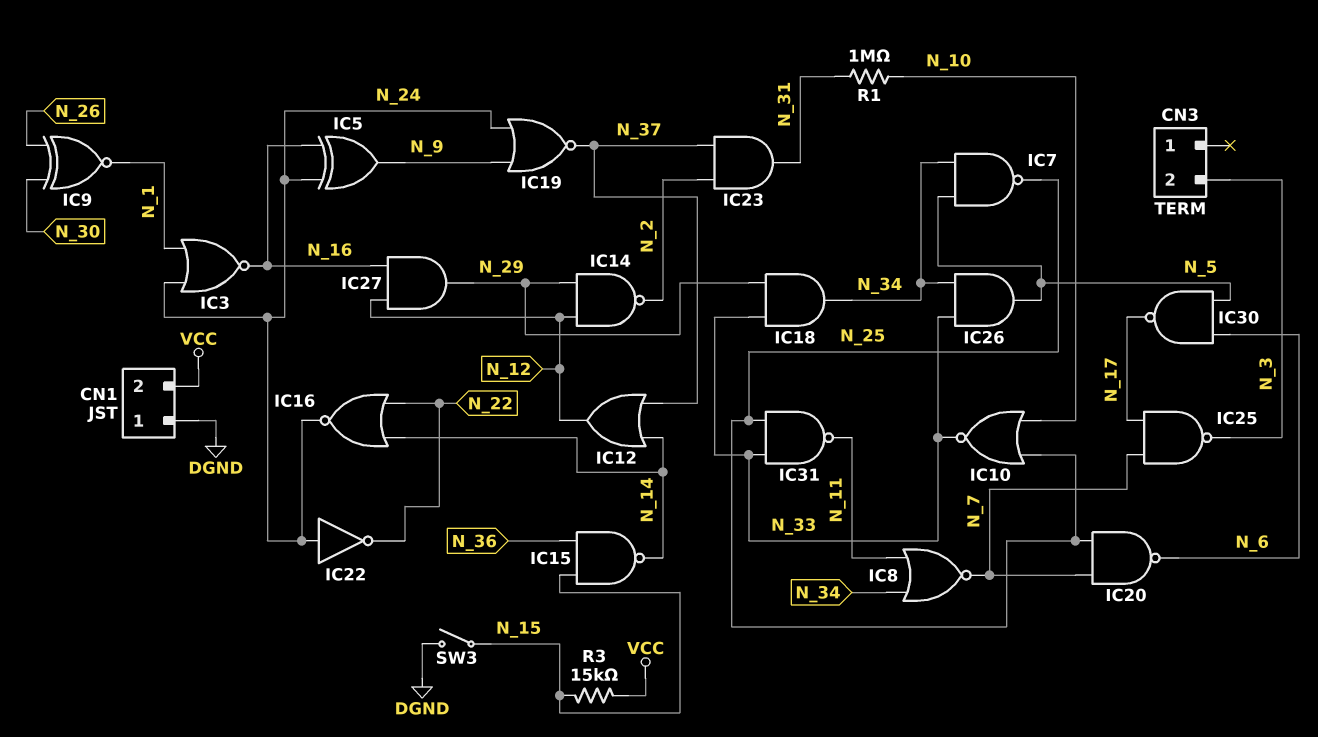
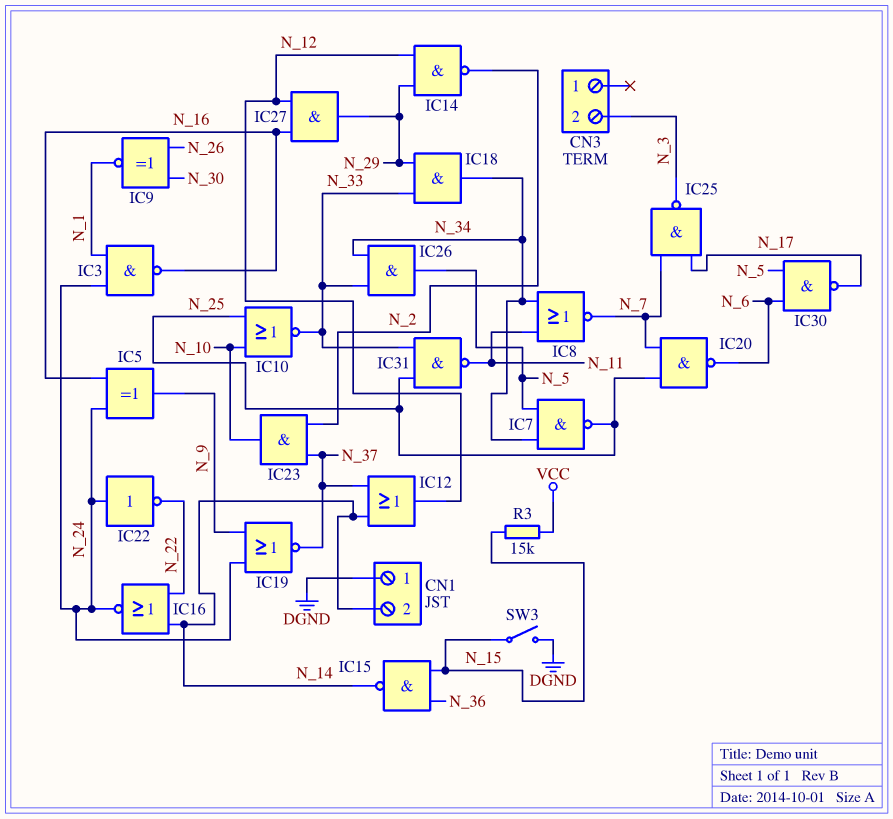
CN1 pin 2: VCC -> N_14
IC3: NOR (in N_1, in N_24, out N_16) -> NAND (in N_1, in N_24, out N_16)
IC23: AND (in N_2, in N_37, out N_31) -> AND (in N_2, in N_37, out N_10)
R1: 1M (N_10, N_31) -> none

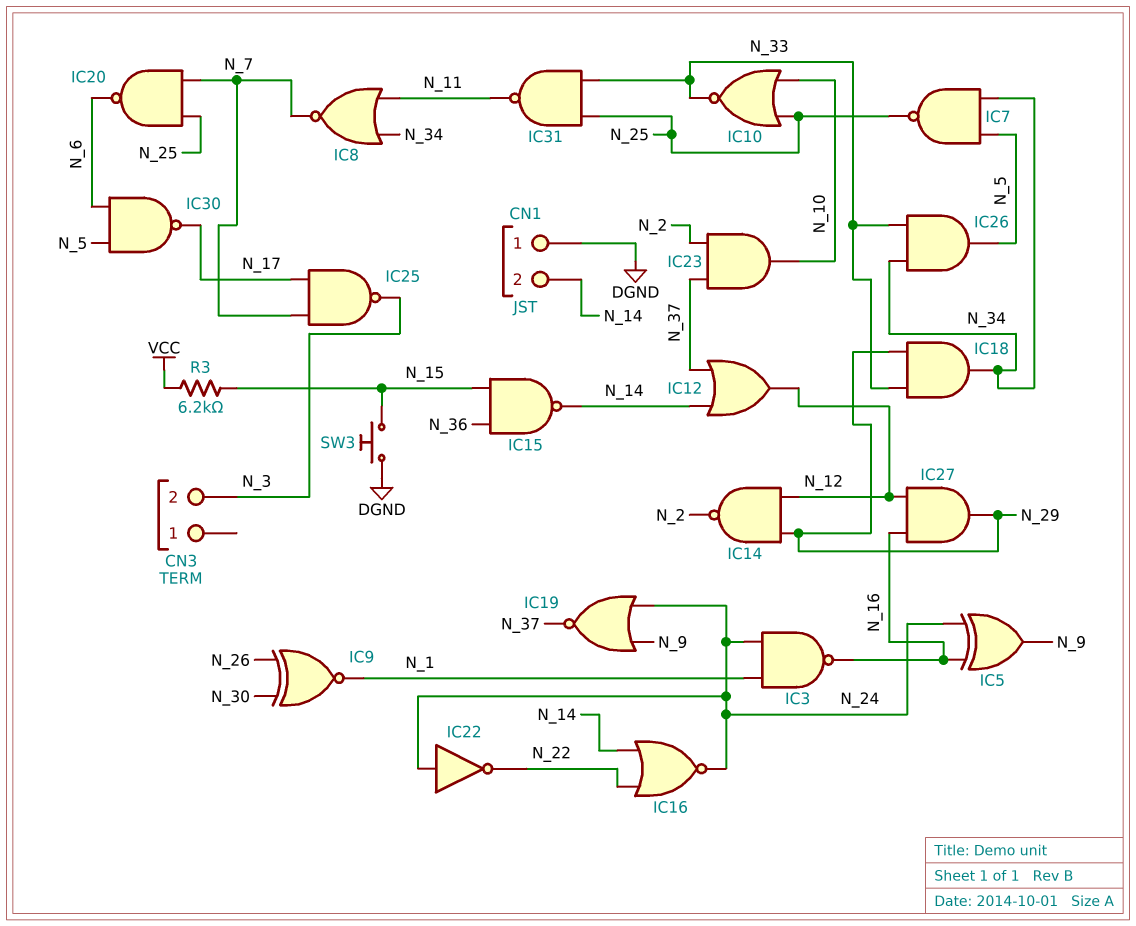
R3: 15k (N_15, VCC) -> 6.2k (N_15, VCC)
SW3: switch (DGND, N_15) -> button (DGND, N_15)

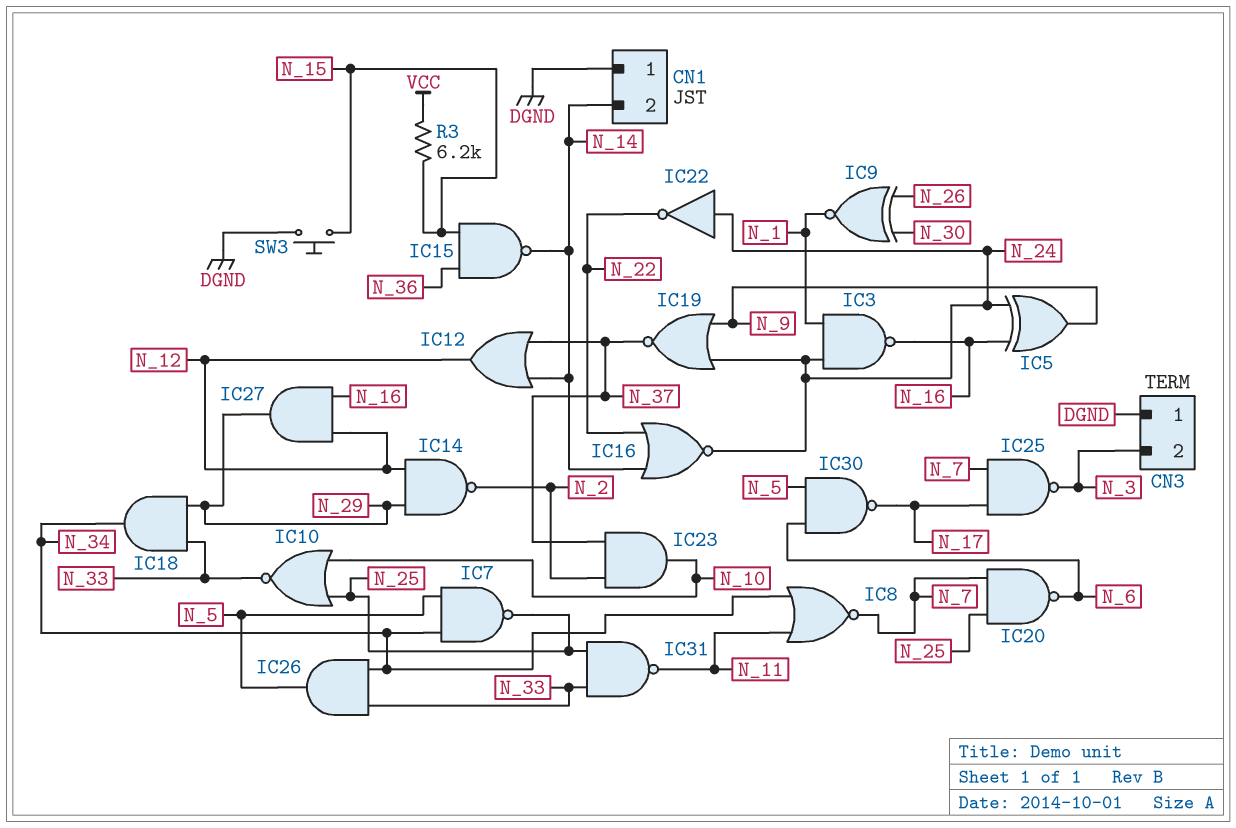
CN3 pin 1: none -> DGND

